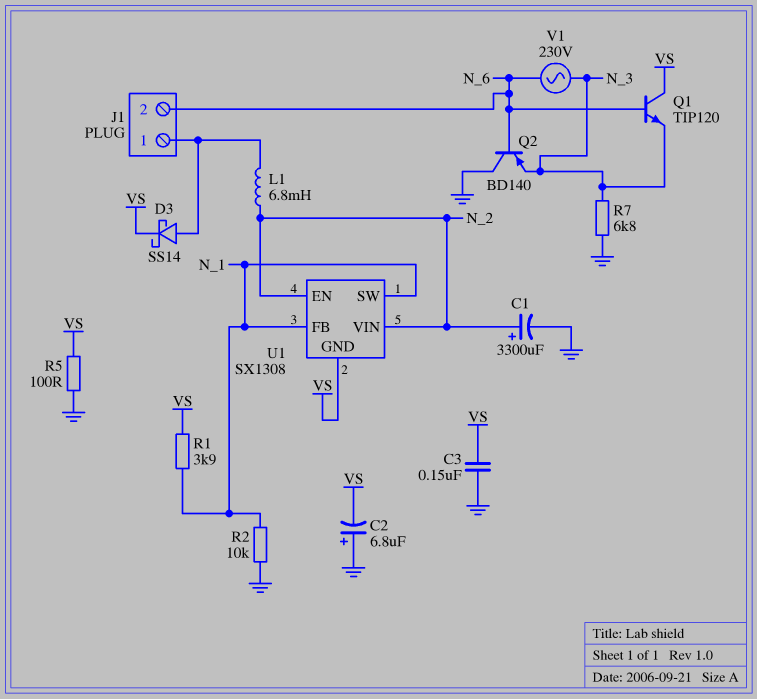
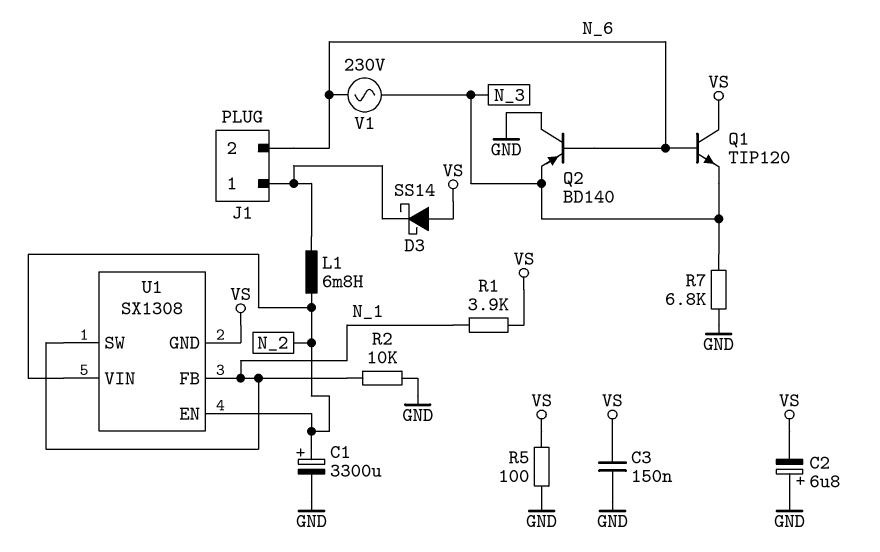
D3: schottky SS14 (A J1/1, K VS) -> schottky SS14 (A VS, K J1/1)

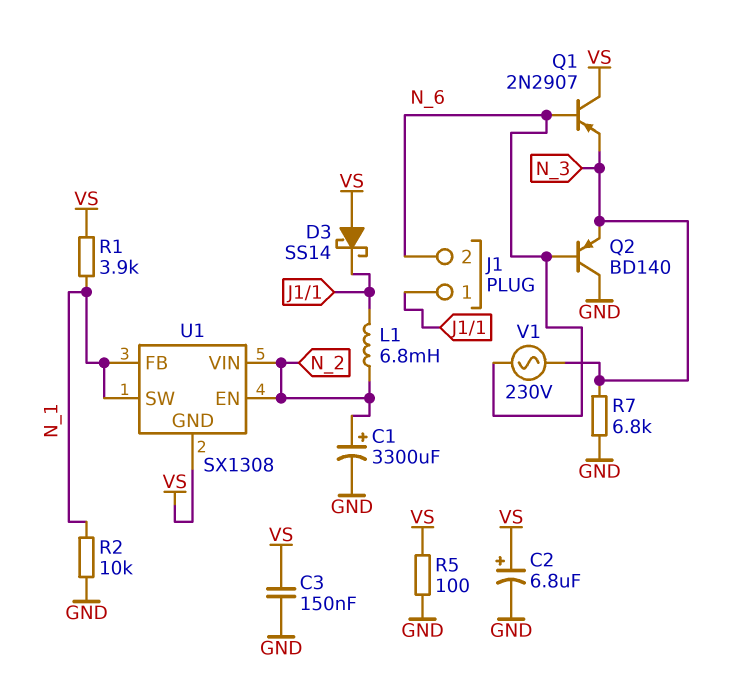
C2: 6.8uF (plus GND, minus VS) -> 6.8uF (plus VS, minus GND)
Q1: NPN TIP120 (B N_6, C VS, E N_3) -> PNP 2N2907 (B N_6, C VS, E N_3)

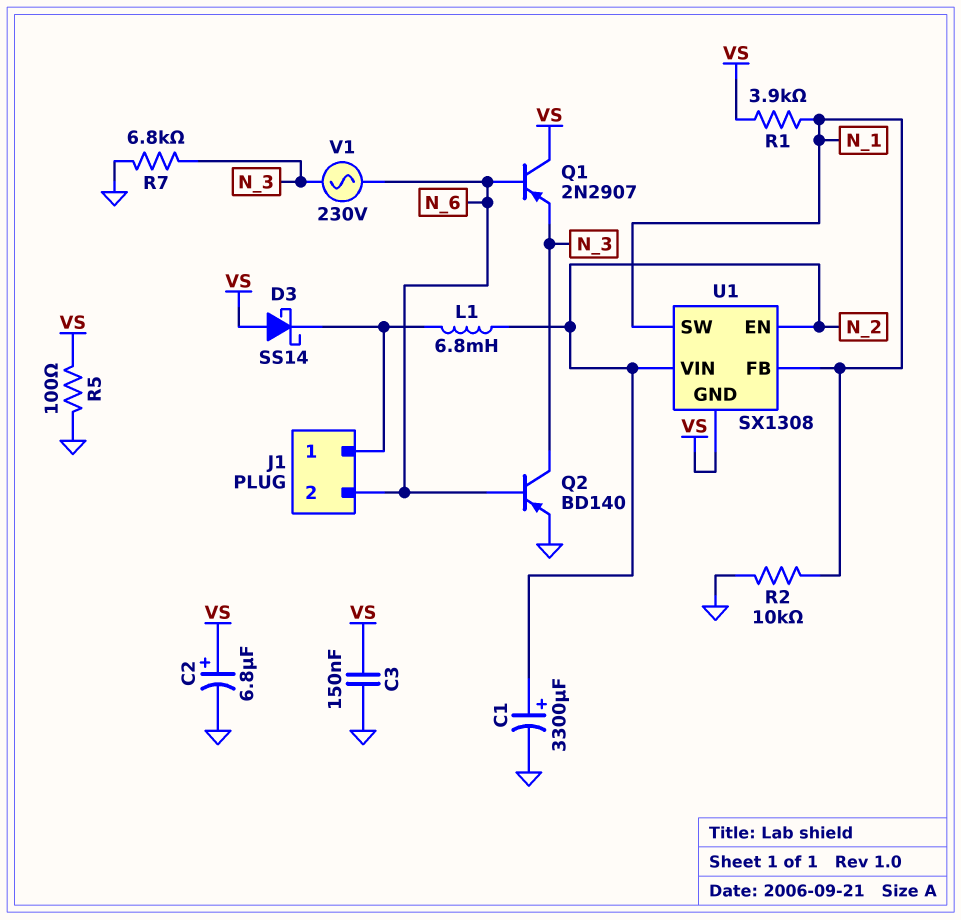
Q2: PNP BD140 (B N_6, C GND, E N_3) -> PNP BD140 (B N_6, C N_3, E GND)

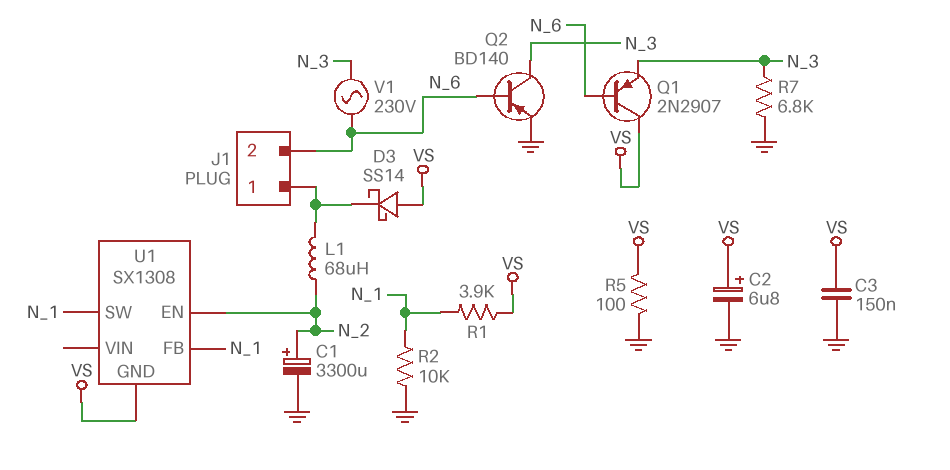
L1: 6.8mH (J1/1, N_2) -> 68uH (J1/1, N_2)
U1 pin VIN: N_2 -> none

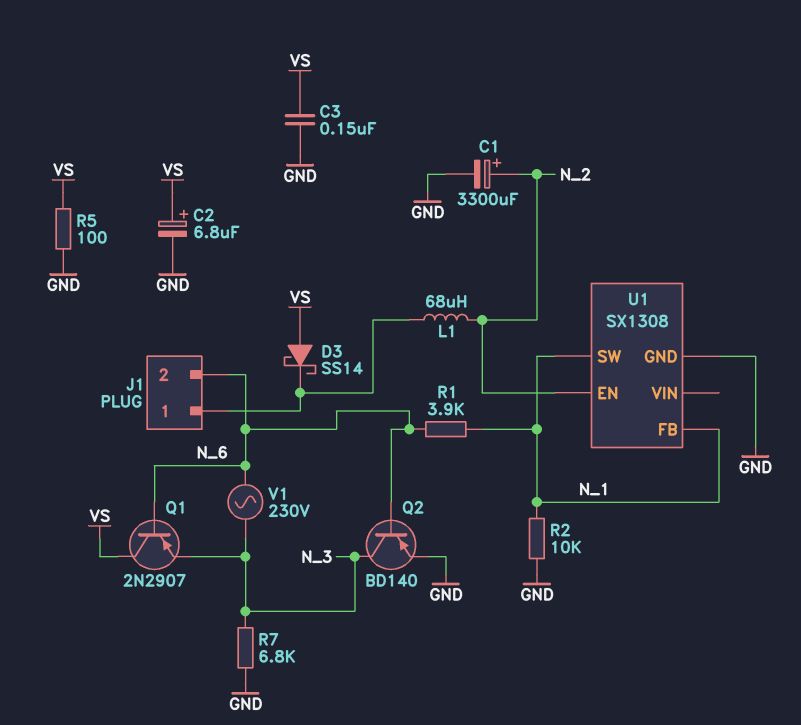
R1: 3.9k (N_1, VS) -> 3.9k (N_1, N_6)
U1 pin GND: VS -> GND

